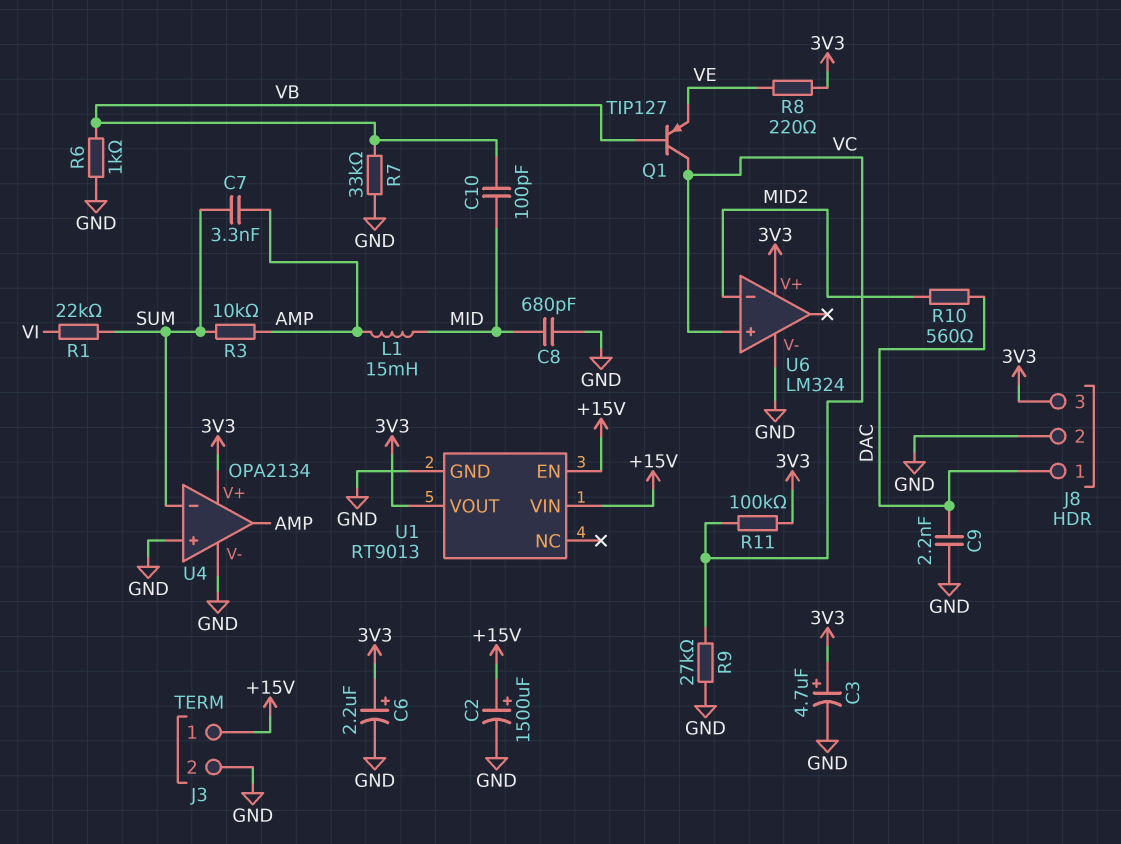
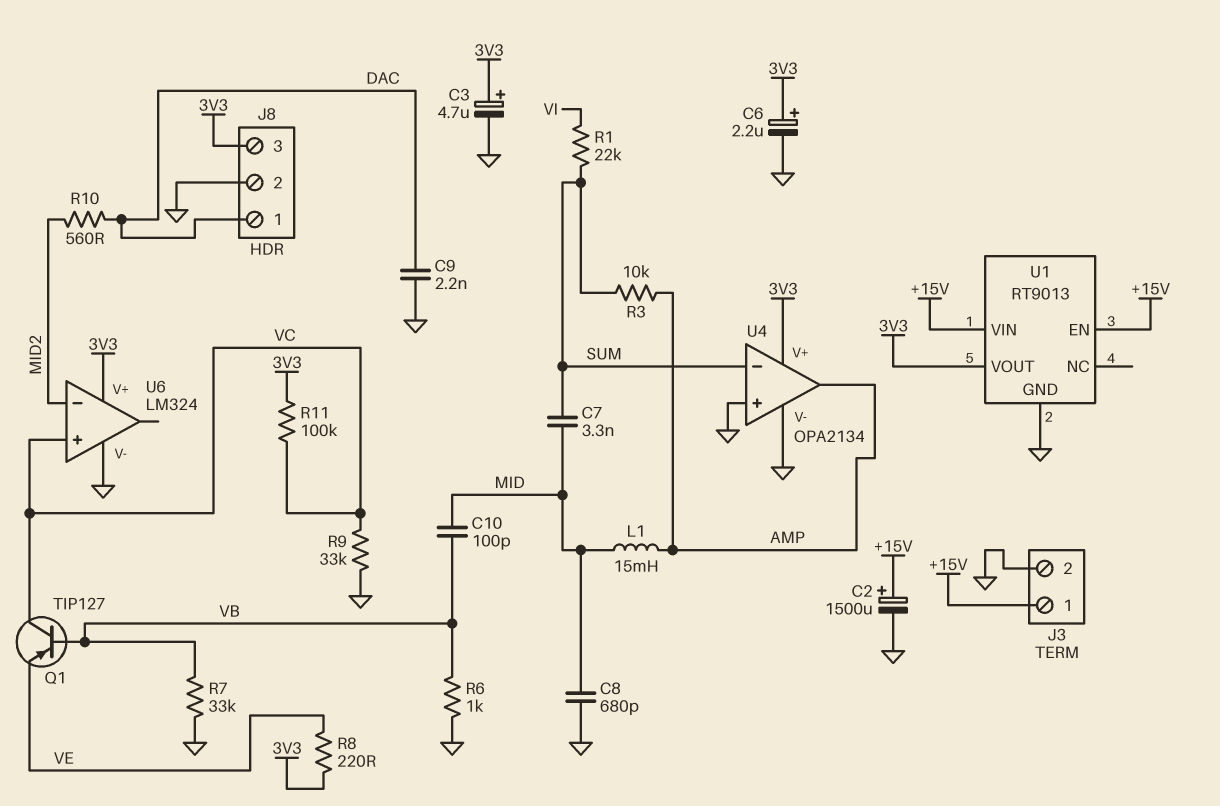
C7: 3.3nF (AMP, SUM) -> 3.3nF (MID, SUM)
R9: 27k (GND, VC) -> 33k (GND, VC)

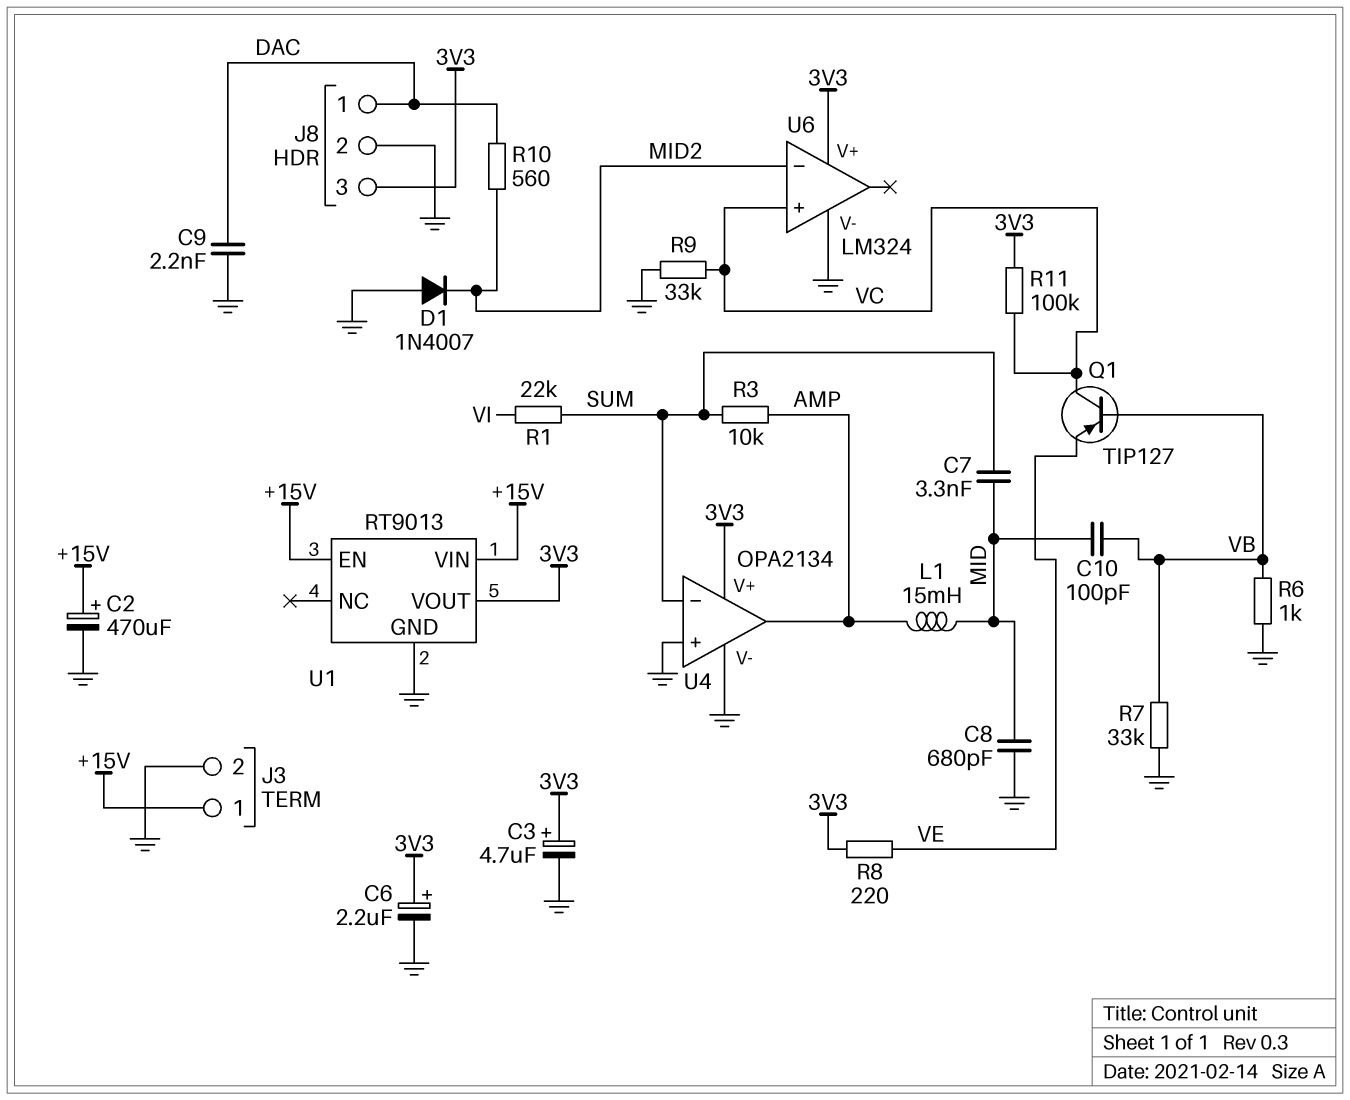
C2: 1500uF (plus +15V, minus GND) -> 470uF (plus +15V, minus GND)
D1: none -> diode 1N4007 (A GND, K MID2)

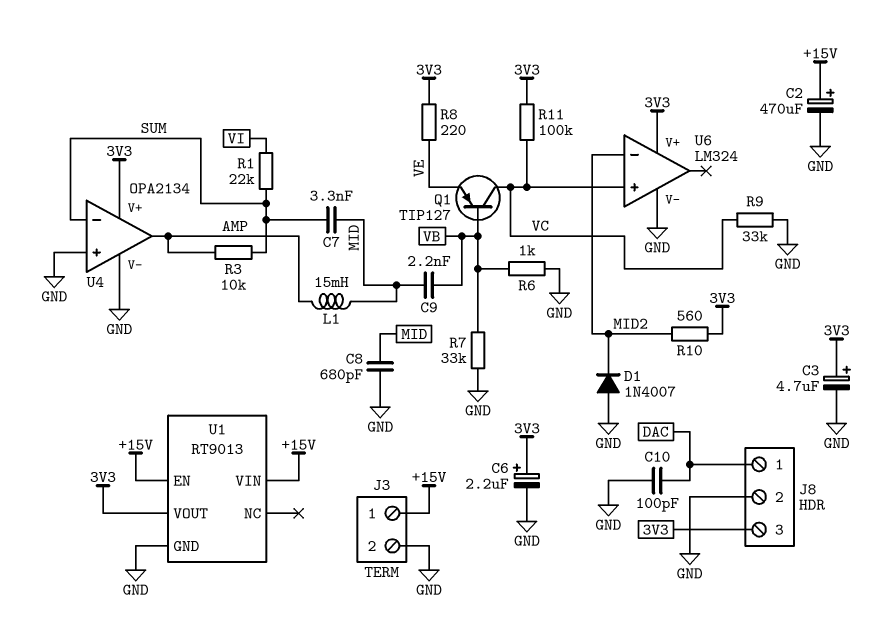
C9: 2.2nF (DAC, GND) -> 2.2nF (MID, VB)
C10: 100pF (MID, VB) -> 100pF (DAC, GND)
R10: 560 (DAC, MID2) -> 560 (3V3, MID2)

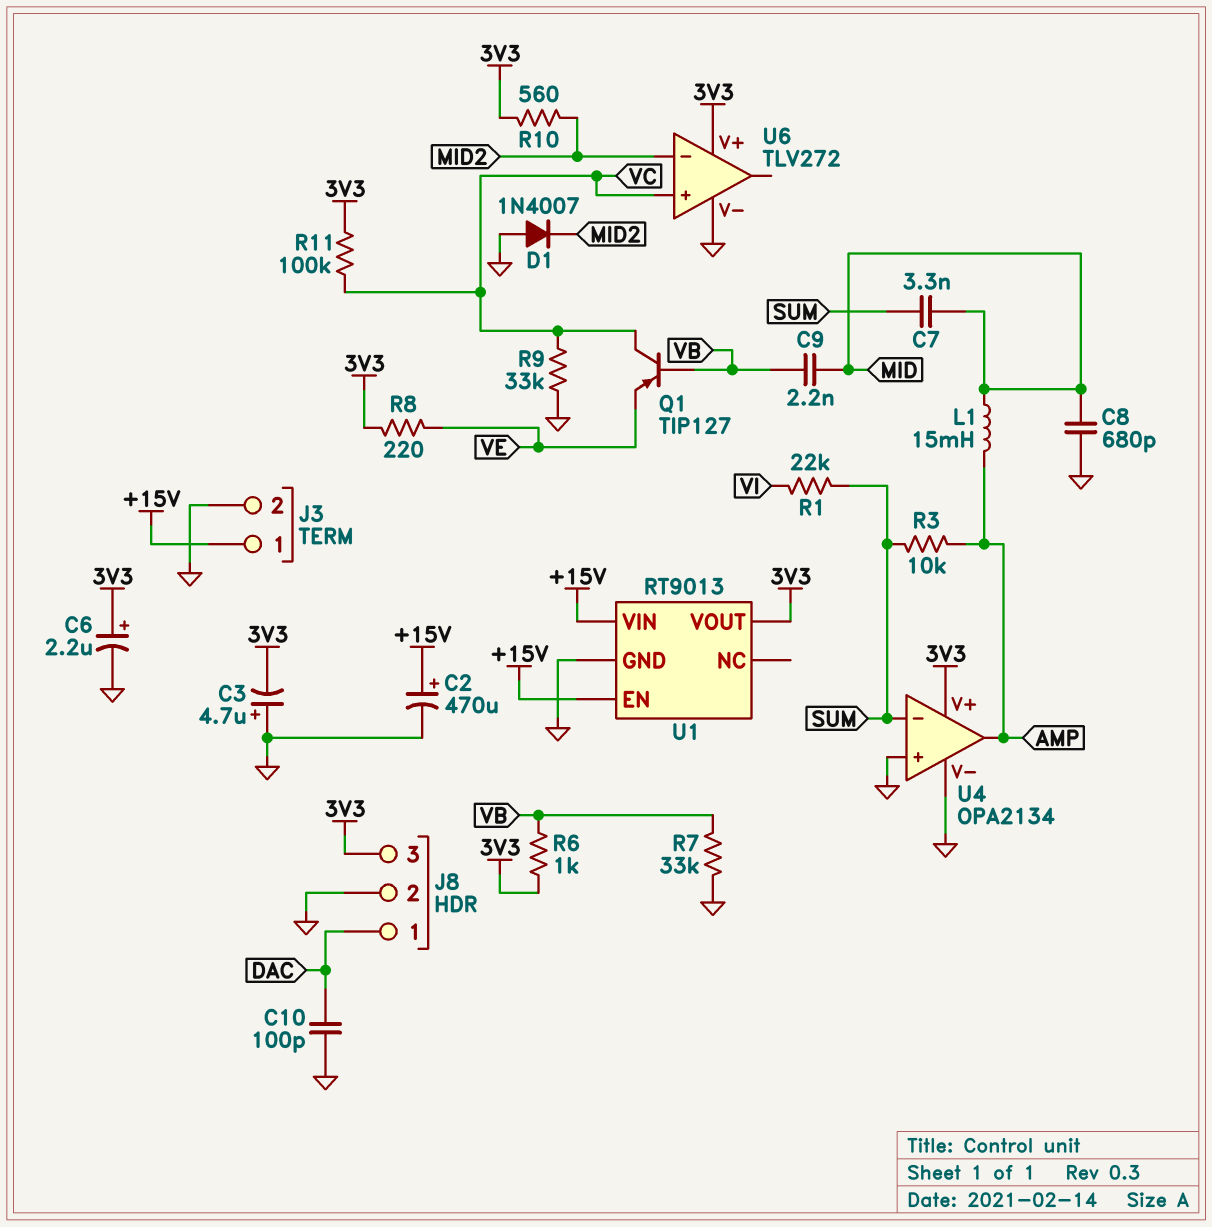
C3: 4.7uF (plus 3V3, minus GND) -> 4.7uF (plus GND, minus 3V3)
R6: 1k (GND, VB) -> 1k (3V3, VB)
U6: LM324 -> TLV272

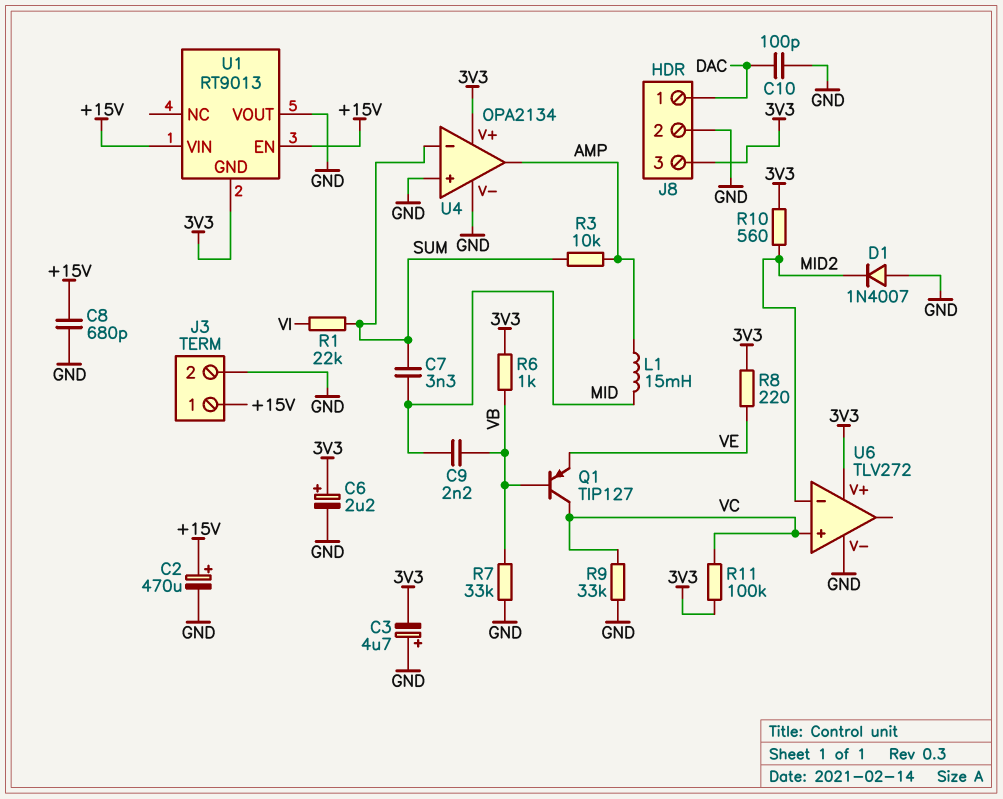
C8: 680pF (GND, MID) -> 680pF (+15V, GND)
U1 pin GND: GND -> 3V3
U1 pin VOUT: 3V3 -> GND

